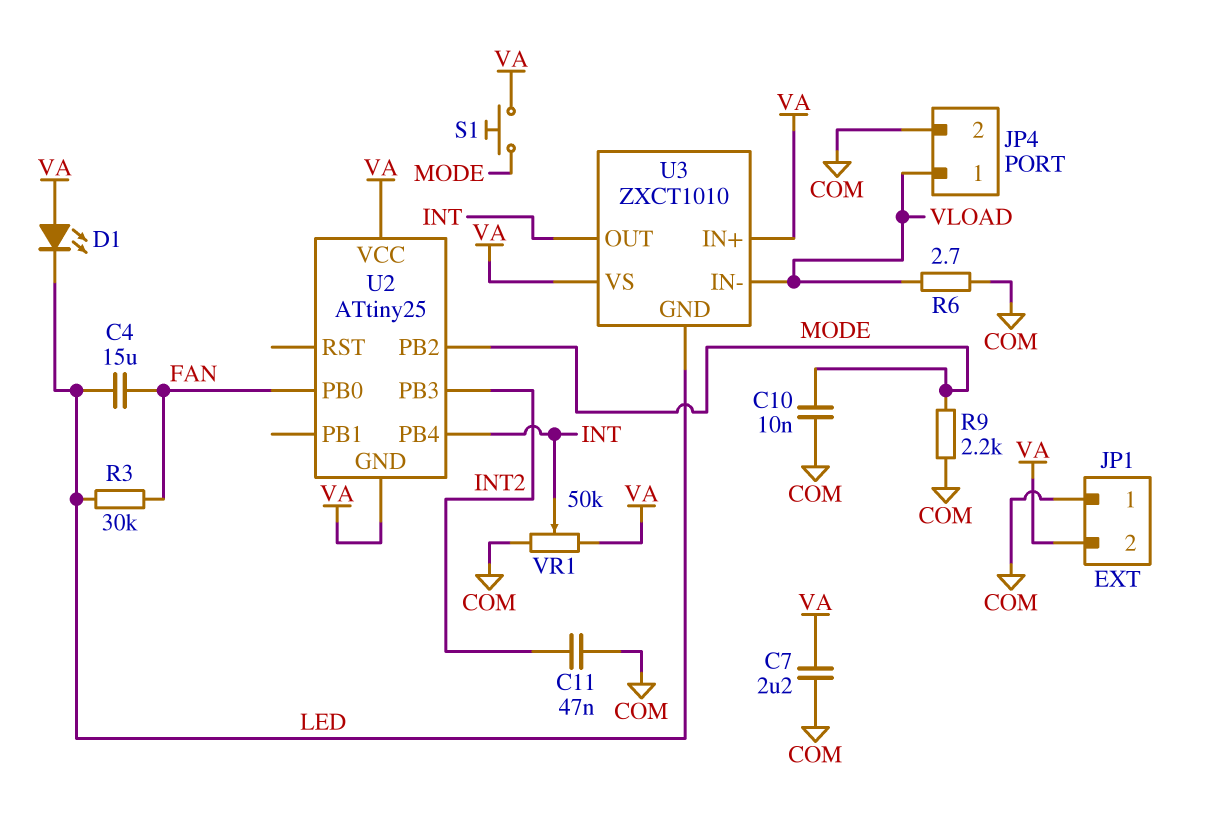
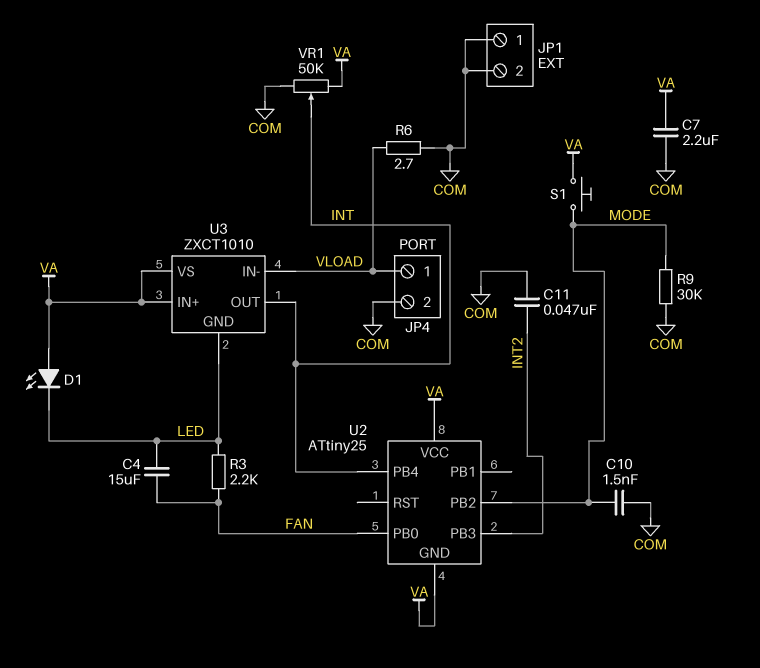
C10: 10nF (COM, MODE) -> 1.5nF (COM, MODE)
JP1 pin 2: VA -> COM
R3: 30k (FAN, LED) -> 2.2k (FAN, LED)
R9: 2.2k (COM, MODE) -> 30k (COM, MODE)

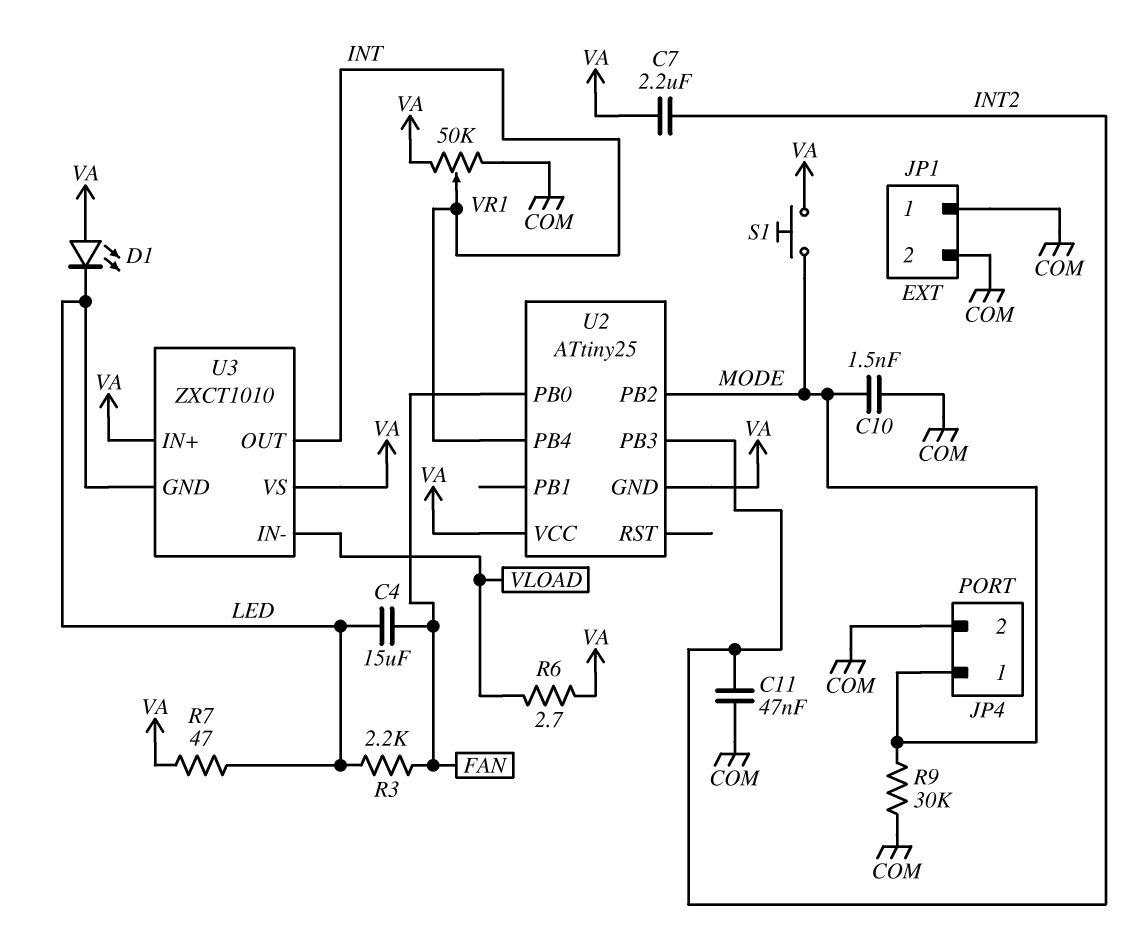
C7: 2.2uF (COM, VA) -> 2.2uF (INT2, VA)
JP4 pin 1: VLOAD -> MODE
R6: 2.7 (COM, VLOAD) -> 2.7 (VA, VLOAD)
R7: none -> 47 (LED, VA)

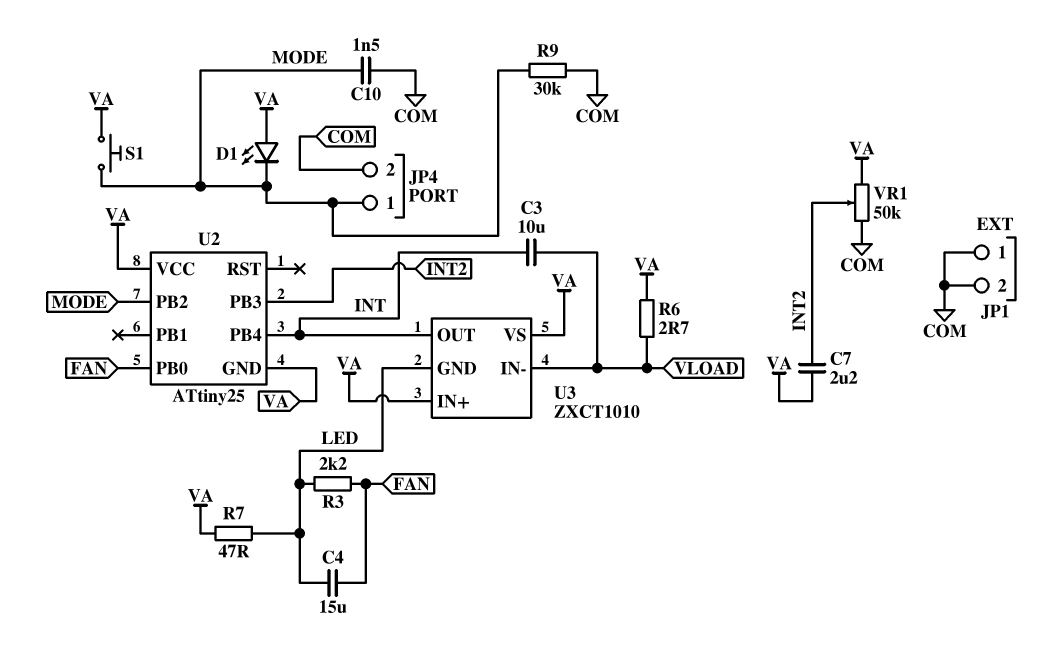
C3: none -> 10uF (INT, VLOAD)
C11: 47nF (COM, INT2) -> none
D1: LED (A VA, K LED) -> LED (A VA, K MODE)
VR1: 50k (COM, VA, wiper INT) -> 50k (COM, VA, wiper INT2)

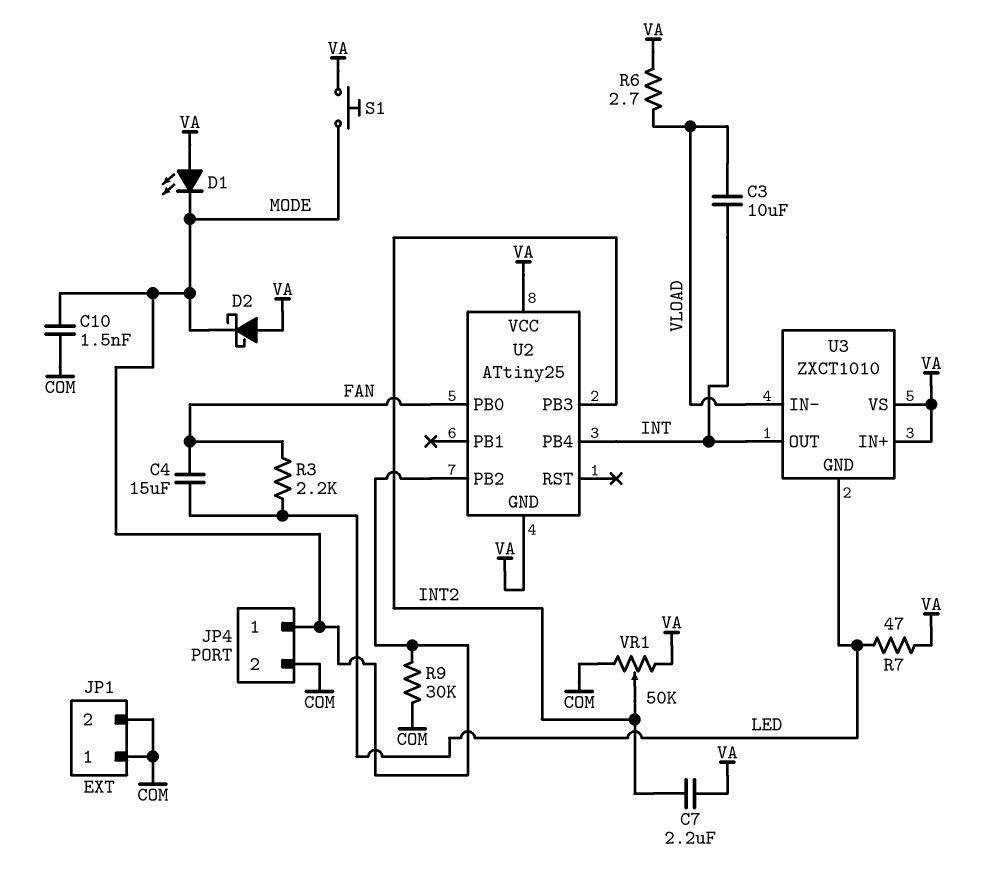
D2: none -> schottky (A VA, K MODE)

